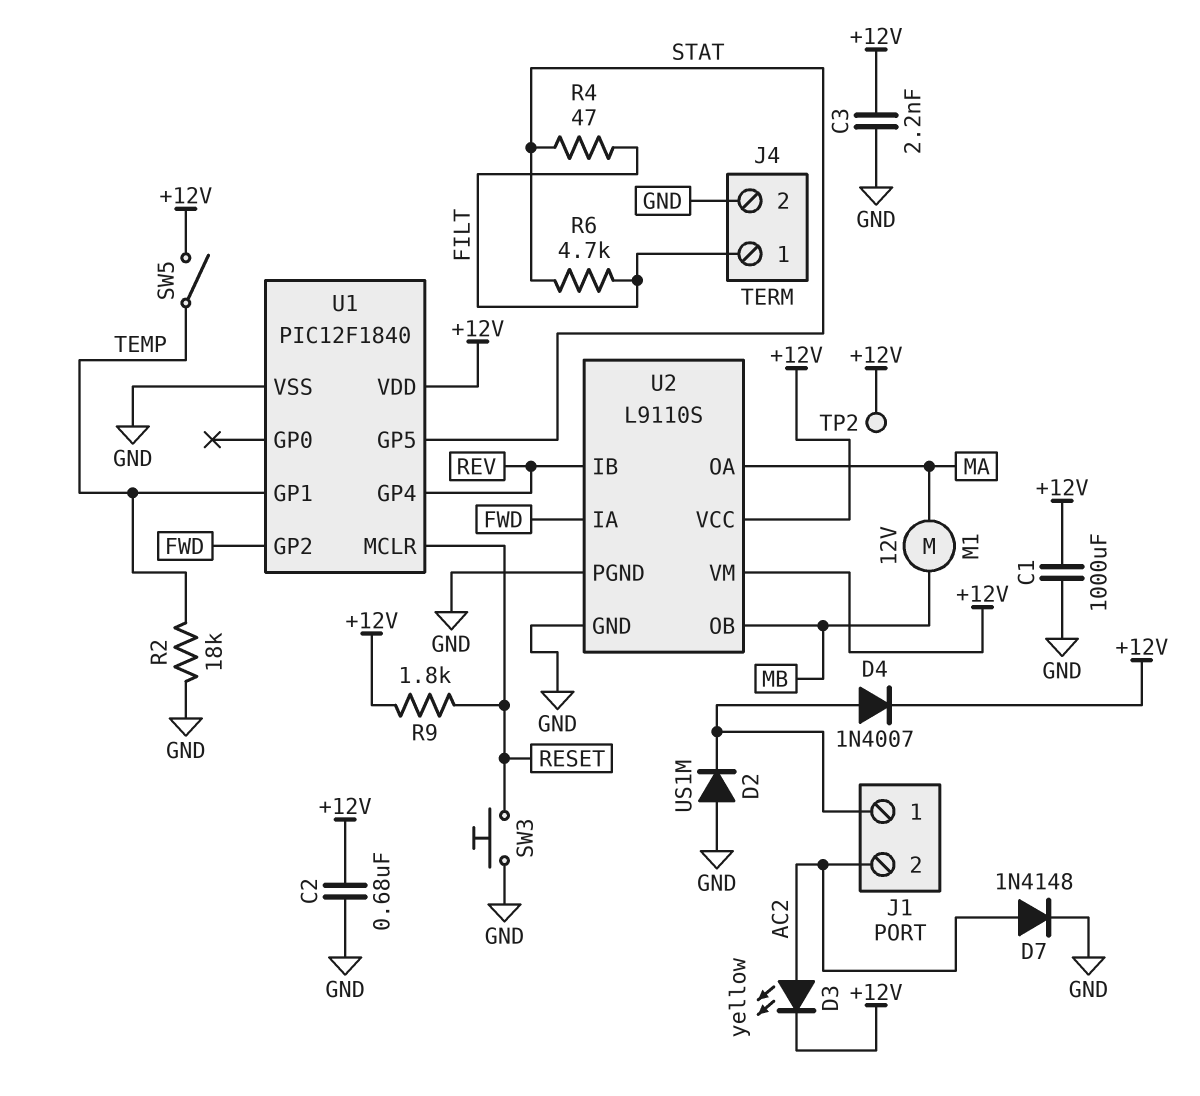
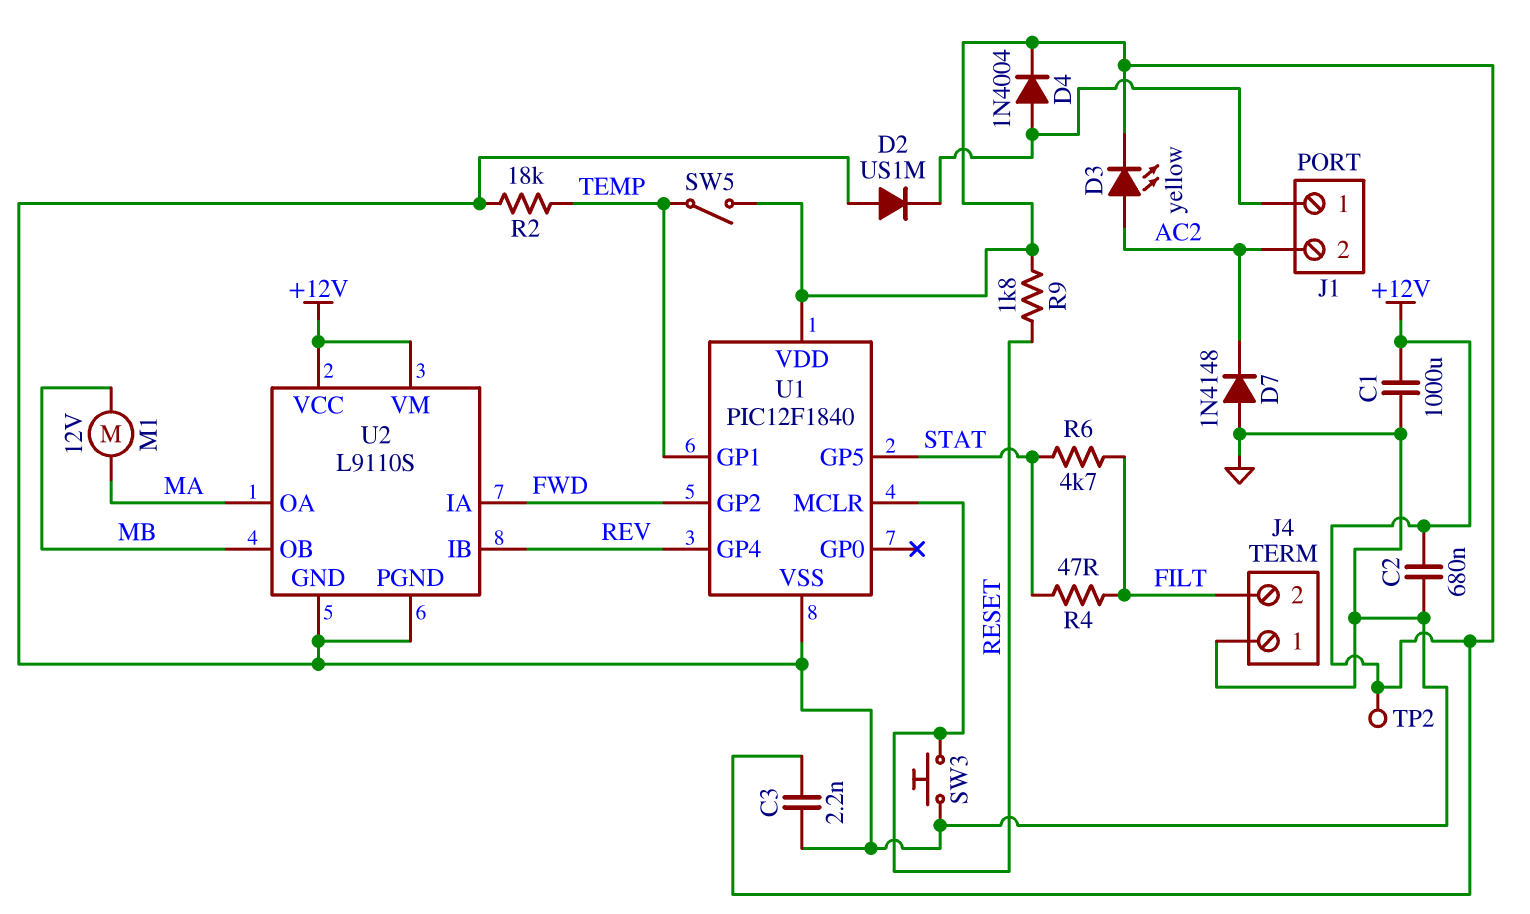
D4: diode 1N4007 (A J1/1, K +12V) -> diode 1N4004 (A J1/1, K +12V)
D7: diode 1N4148 (A AC2, K GND) -> diode 1N4148 (A GND, K AC2)
J4 pin 1: FILT -> GND
J4 pin 2: GND -> FILT

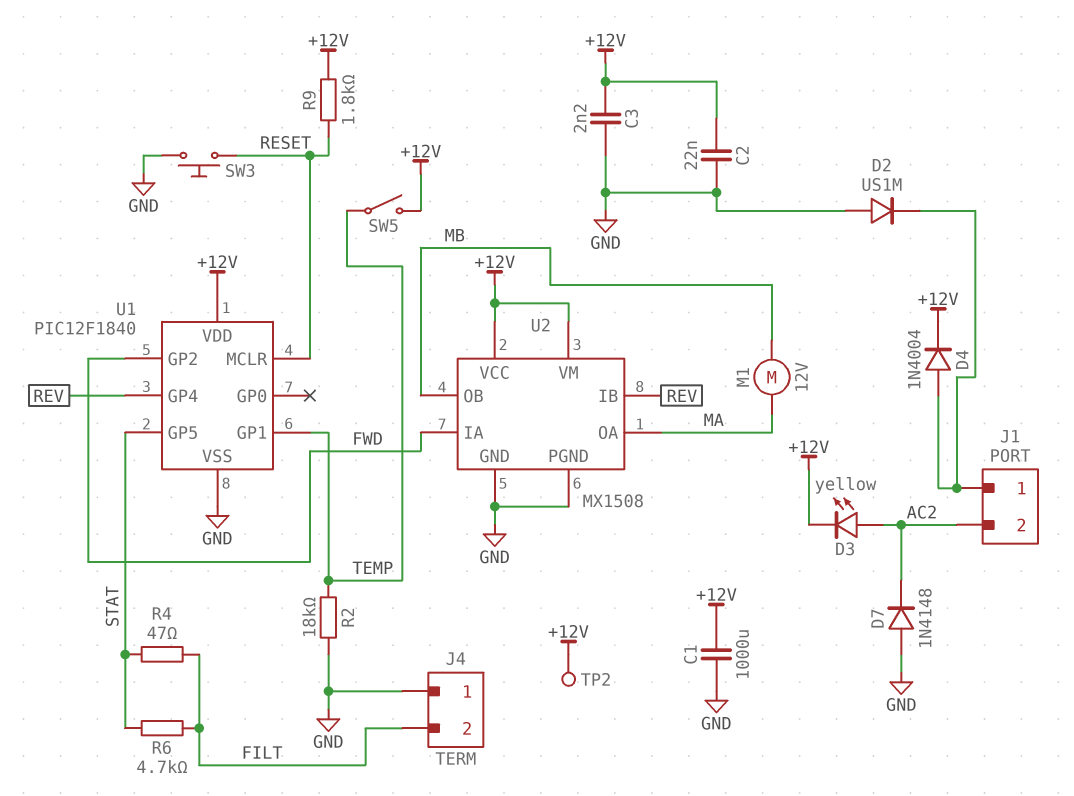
C2: 680nF (+12V, GND) -> 22nF (+12V, GND)
U2: L9110S -> MX1508

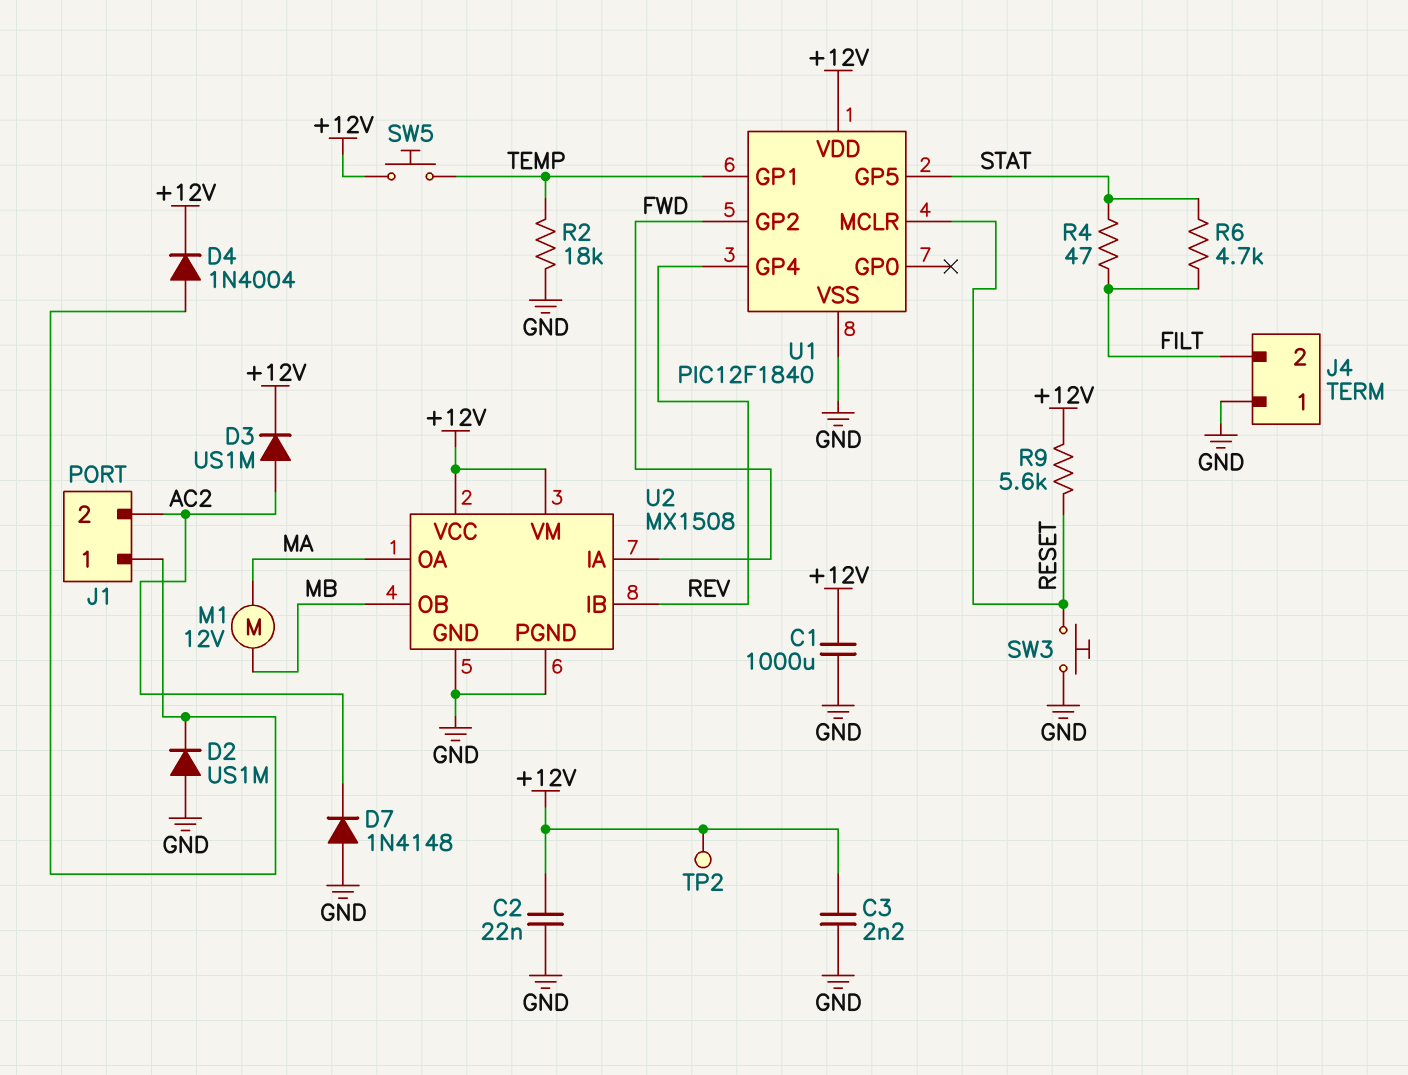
D3: LED yellow (A AC2, K +12V) -> diode US1M (A AC2, K +12V)
R9: 1.8k (+12V, RESET) -> 5.6k (+12V, RESET)
SW5: switch (+12V, TEMP) -> button (+12V, TEMP)

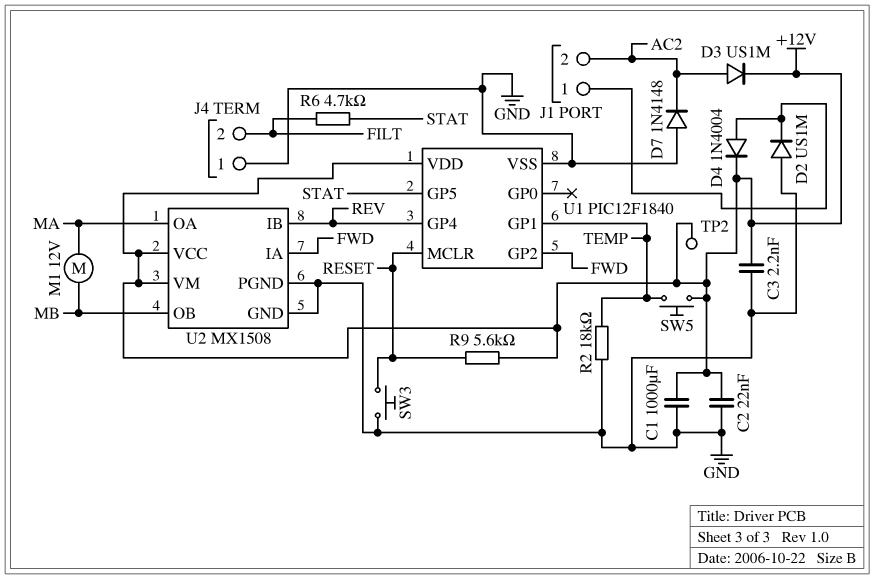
R4: 47 (FILT, STAT) -> none

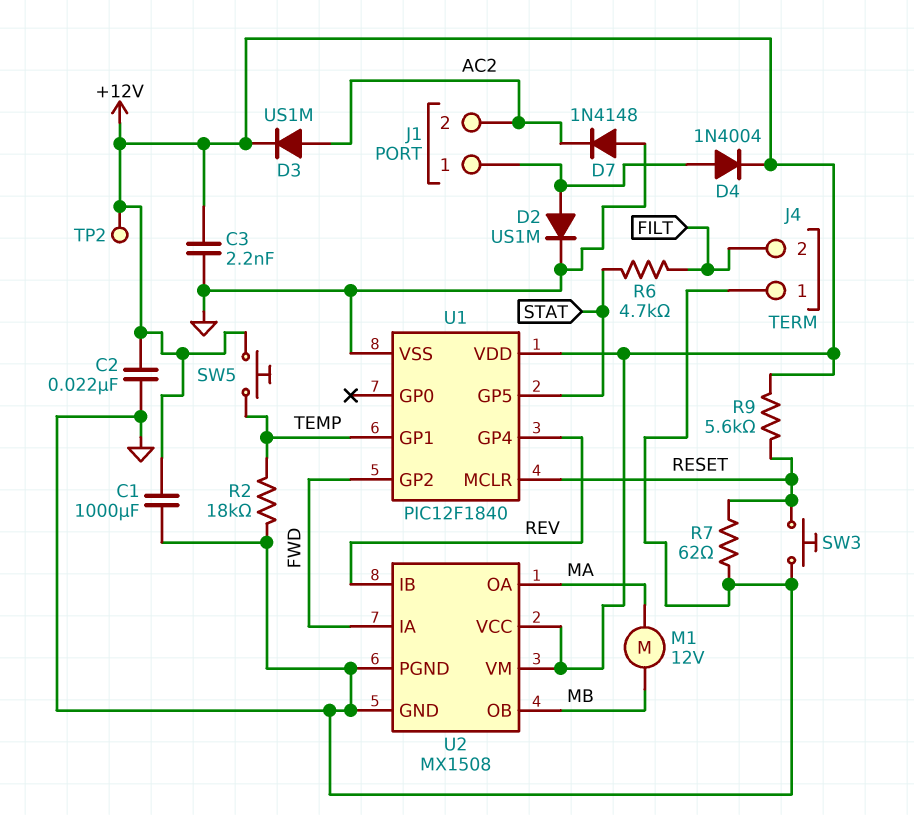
D2: diode US1M (A GND, K J1/1) -> diode US1M (A J1/1, K GND)
R7: none -> 62 (GND, RESET)

